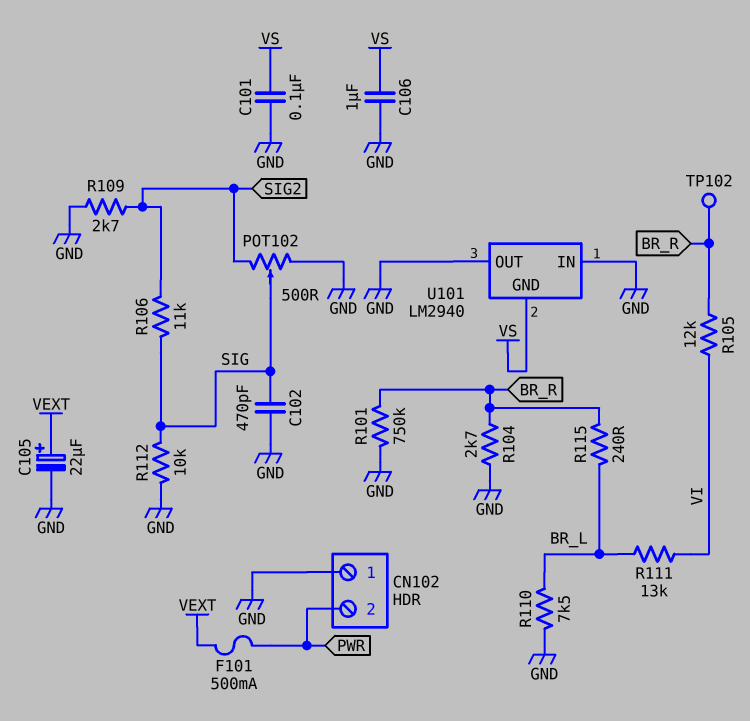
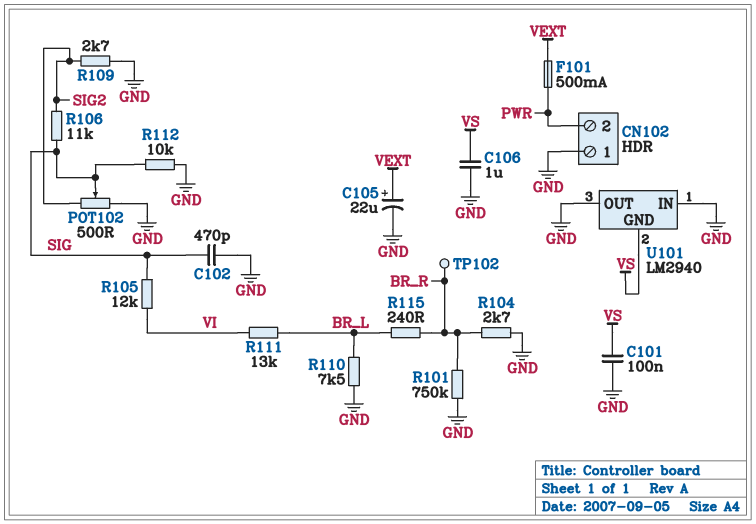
R105: 12k (BR_R, VI) -> 12k (SIG, VI)

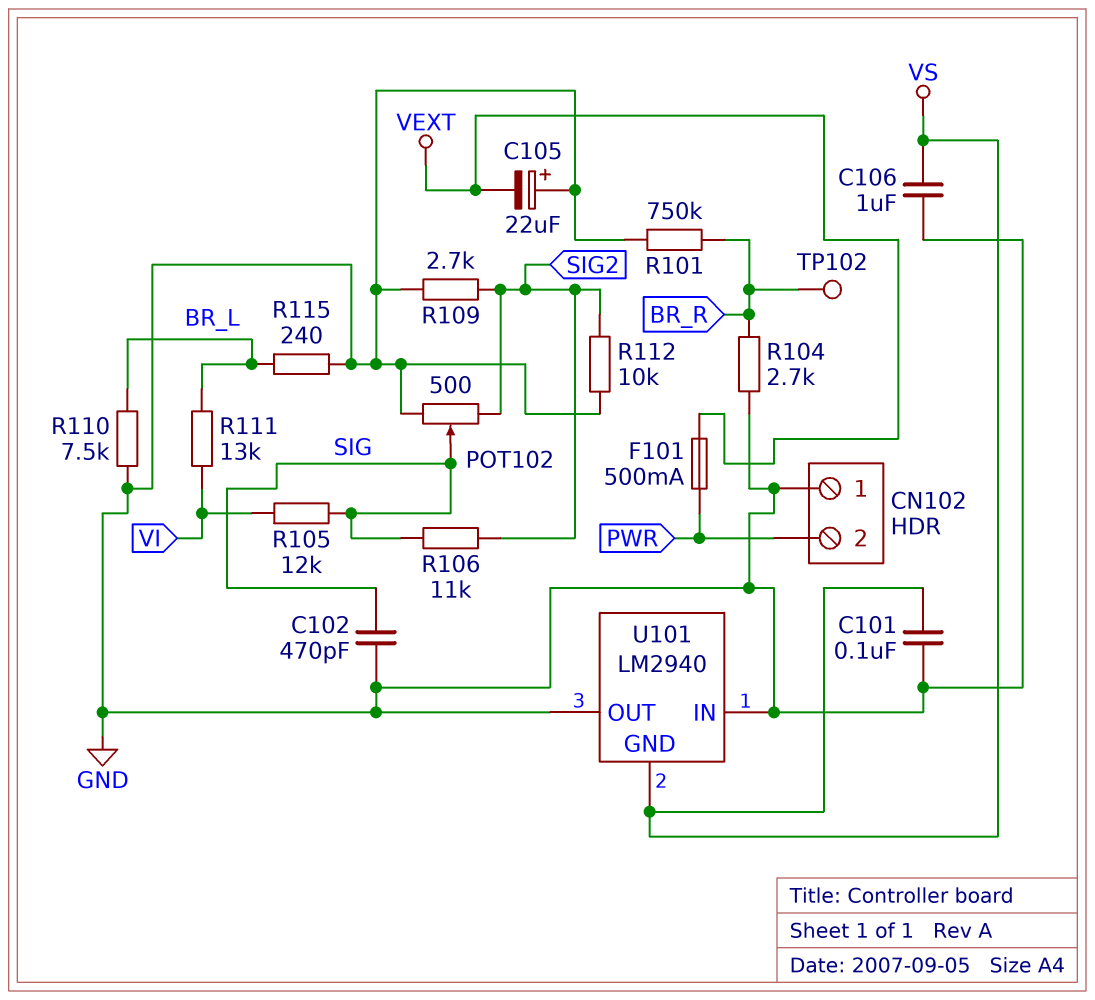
C105: 22uF (plus VEXT, minus GND) -> 22uF (plus GND, minus VEXT)
R112: 10k (GND, SIG) -> 10k (GND, SIG2)
R115: 240 (BR_L, BR_R) -> 240 (BR_L, GND)

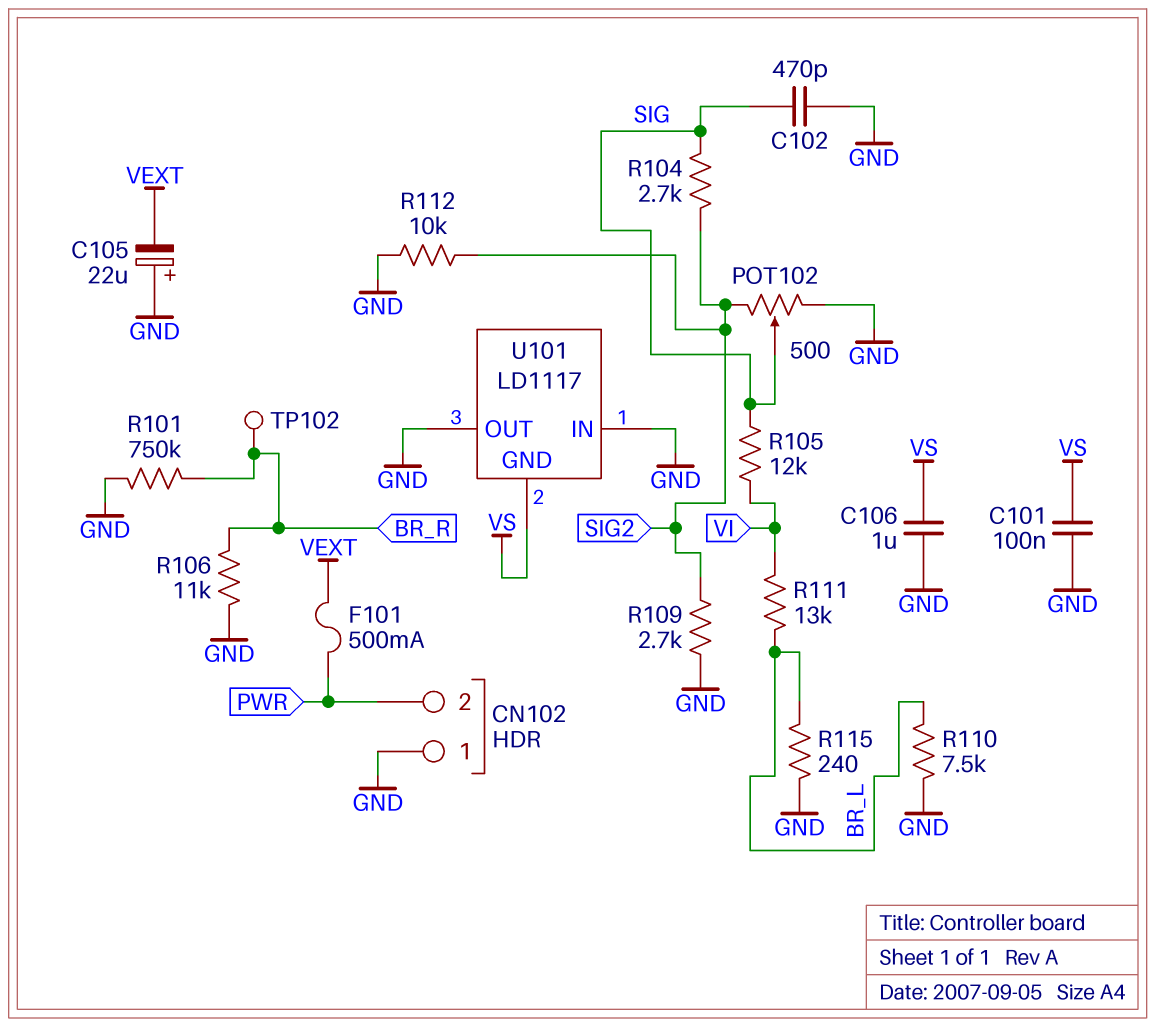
R104: 2.7k (BR_R, GND) -> 2.7k (SIG, SIG2)
R106: 11k (SIG, SIG2) -> 11k (BR_R, GND)
U101: LM2940 -> LD1117

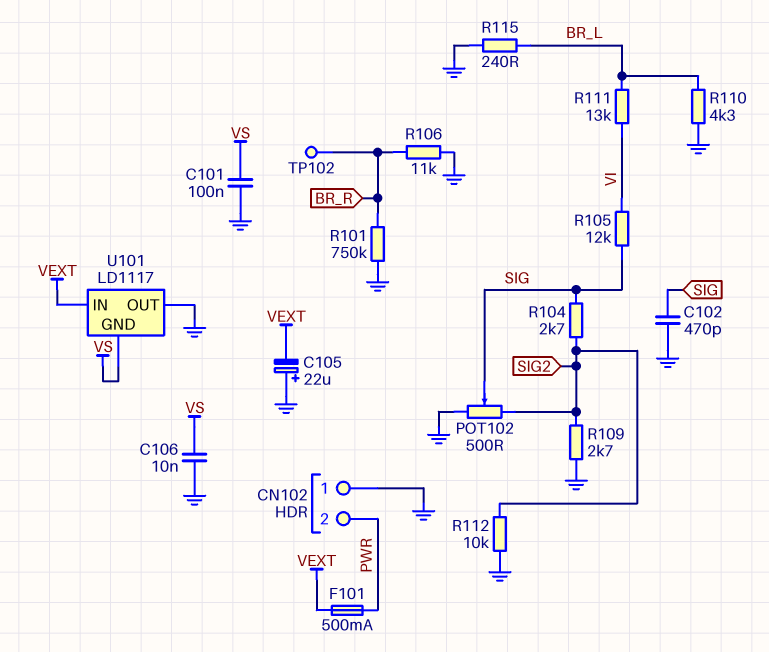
C106: 1uF (GND, VS) -> 10nF (GND, VS)
R110: 7.5k (BR_L, GND) -> 4.3k (BR_L, GND)
U101 pin IN: GND -> VEXT

